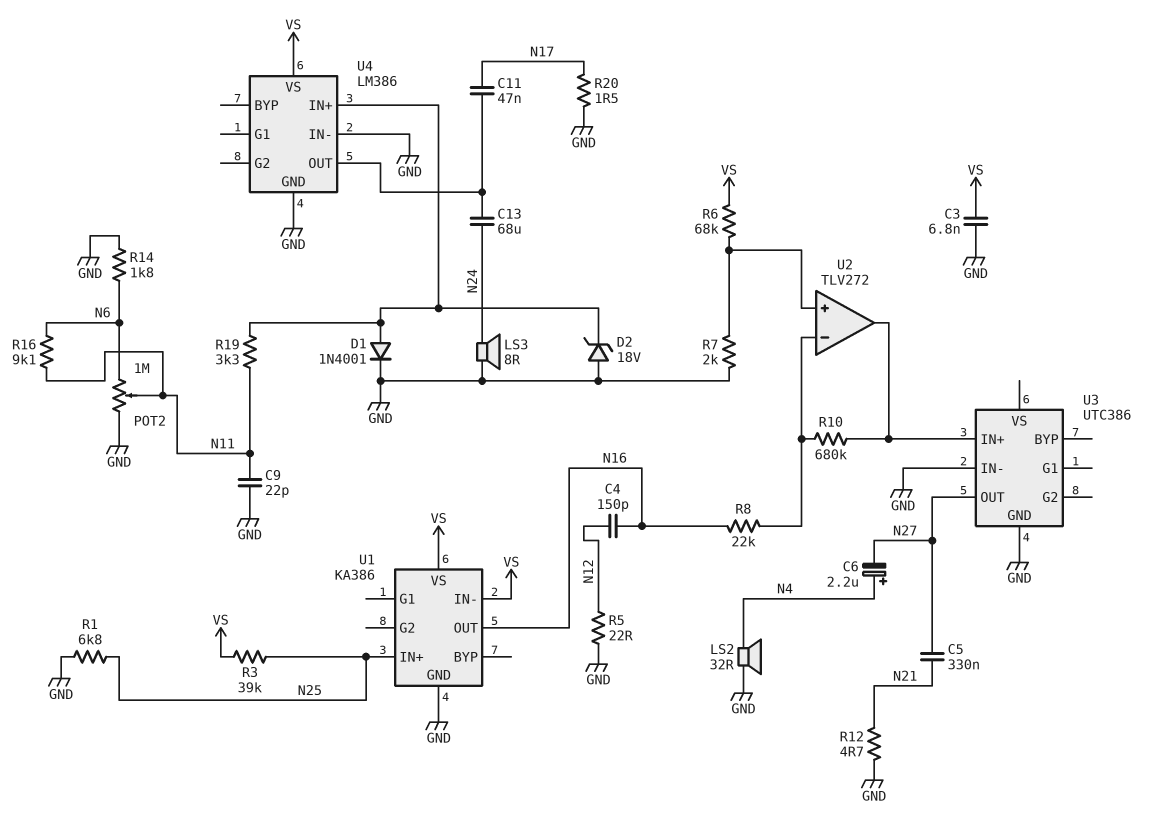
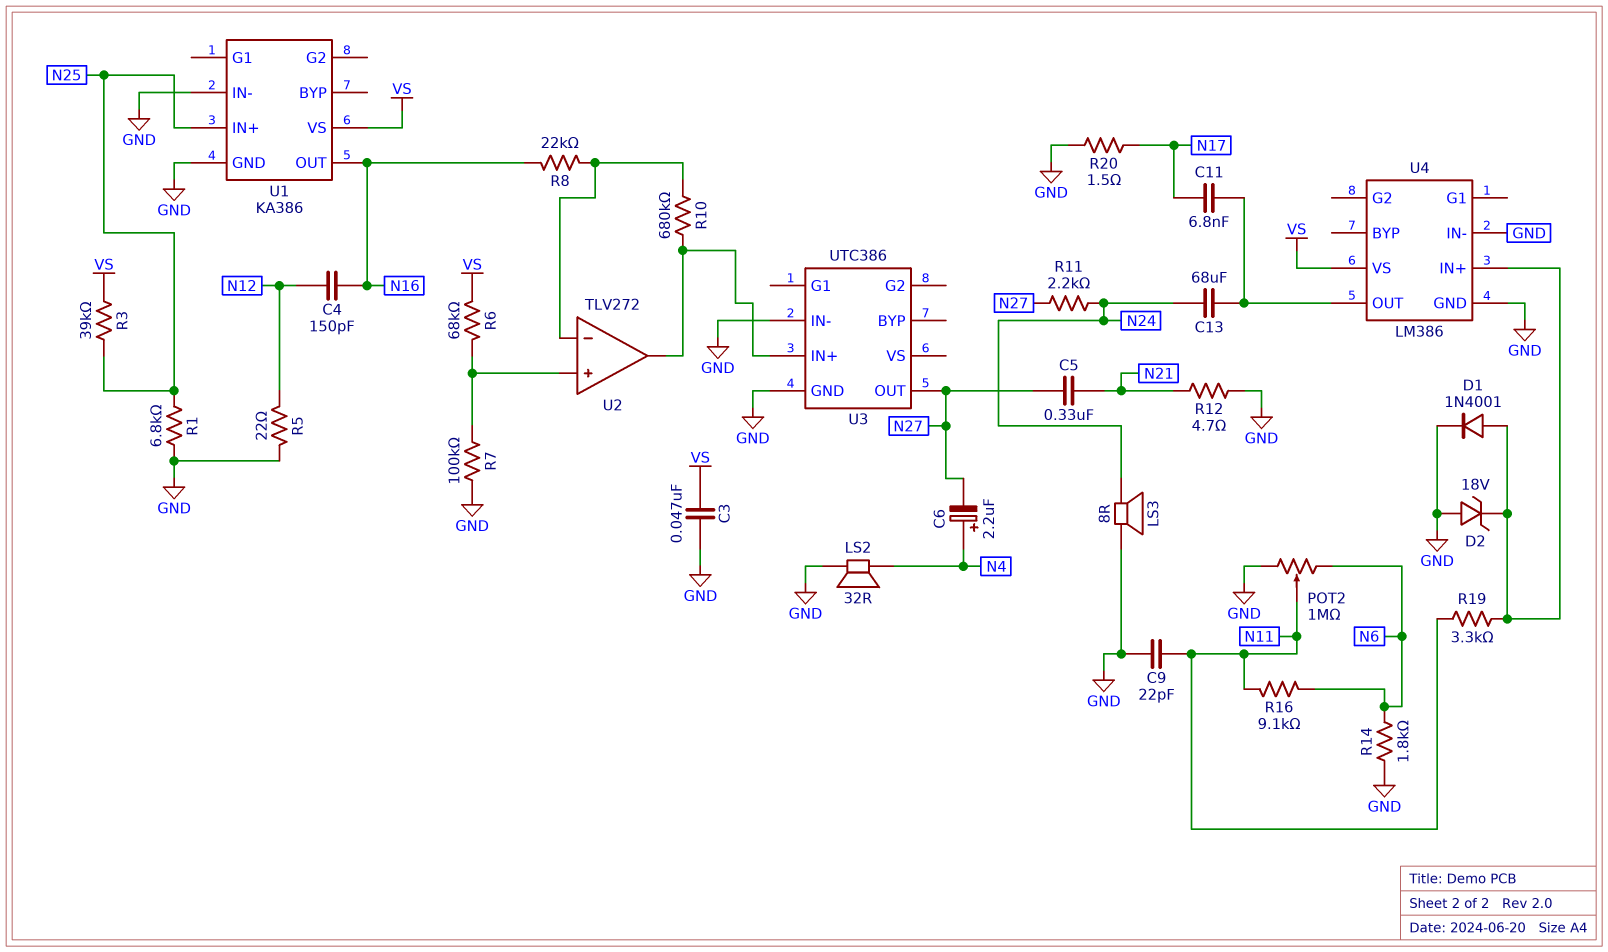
C3: 6.8nF (GND, VS) -> 47nF (GND, VS)
C11: 47nF (N17, U4/OUT) -> 6.8nF (N17, U4/OUT)
R7: 2k (GND, U2/in+) -> 100k (GND, U2/in+)
R11: none -> 2.2k (N24, N27)
U1 pin IN-: VS -> GND

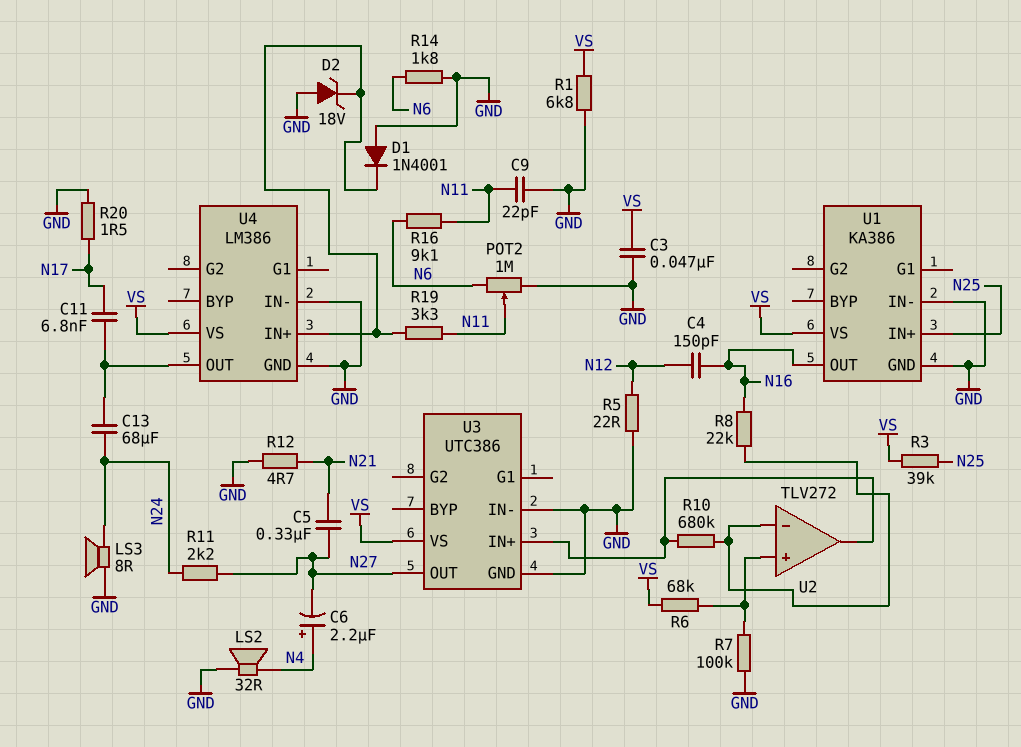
D1: diode 1N4001 (A U4/IN+, K GND) -> diode 1N4001 (A GND, K U4/IN+)
R1: 6.8k (GND, N25) -> 6.8k (GND, VS)
U3 pin VS: none -> VS

